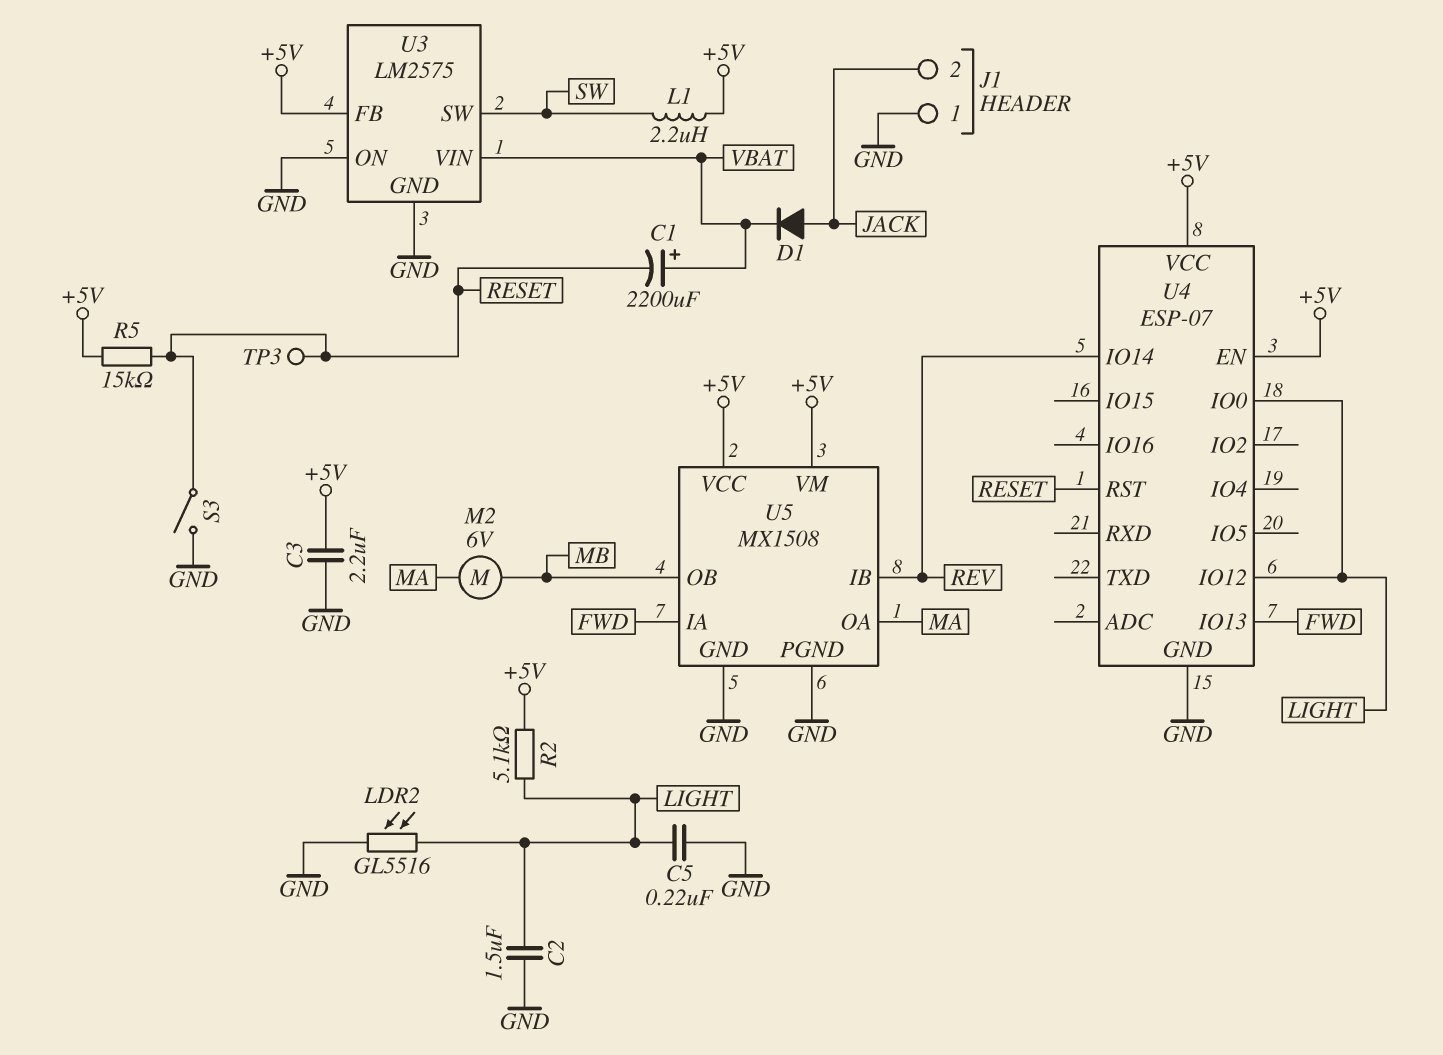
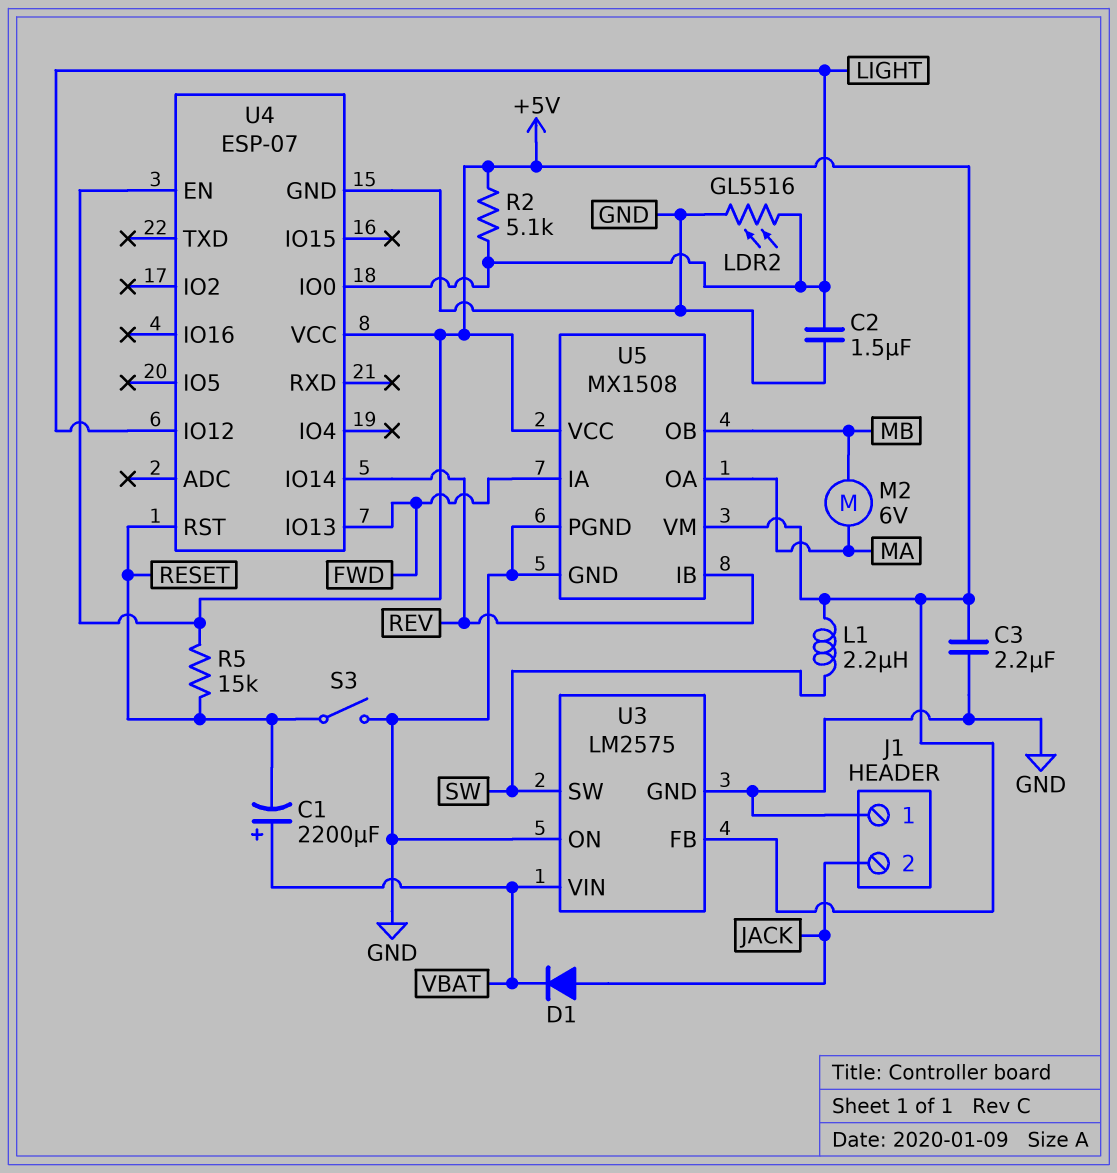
C5: 220nF (GND, LIGHT) -> none
TP3: test point (RESET) -> none

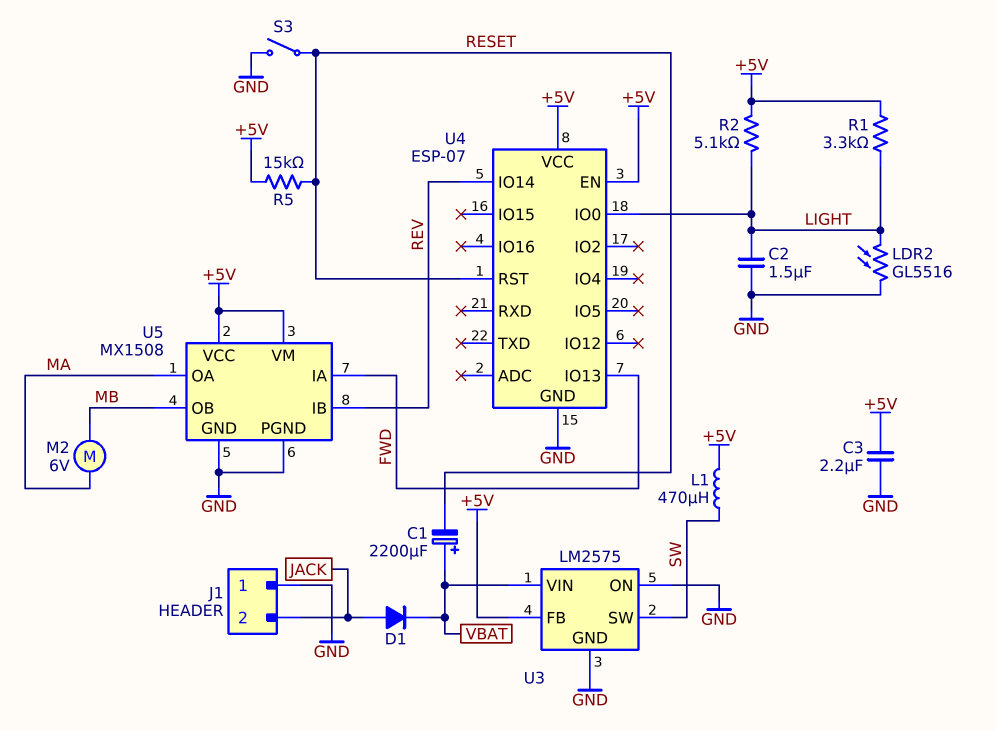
L1: 2.2uH (+5V, SW) -> 470uH (+5V, SW)
R1: none -> 3.3k (+5V, LIGHT)
U4 pin IO12: LIGHT -> none

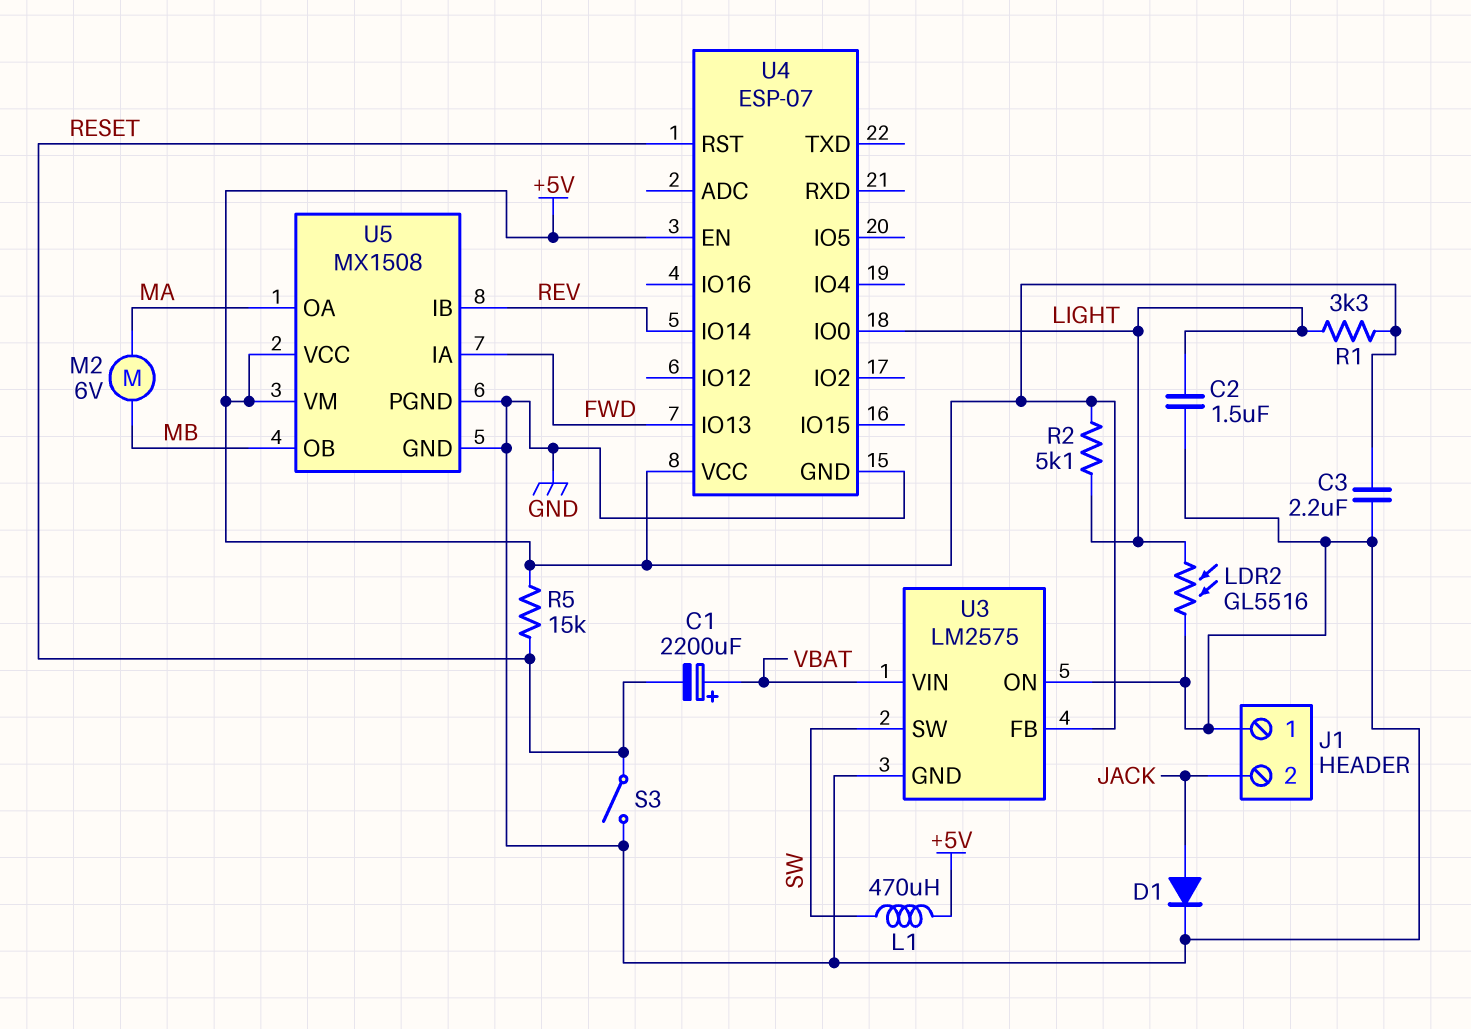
D1: diode (A JACK, K VBAT) -> diode (A JACK, K GND)

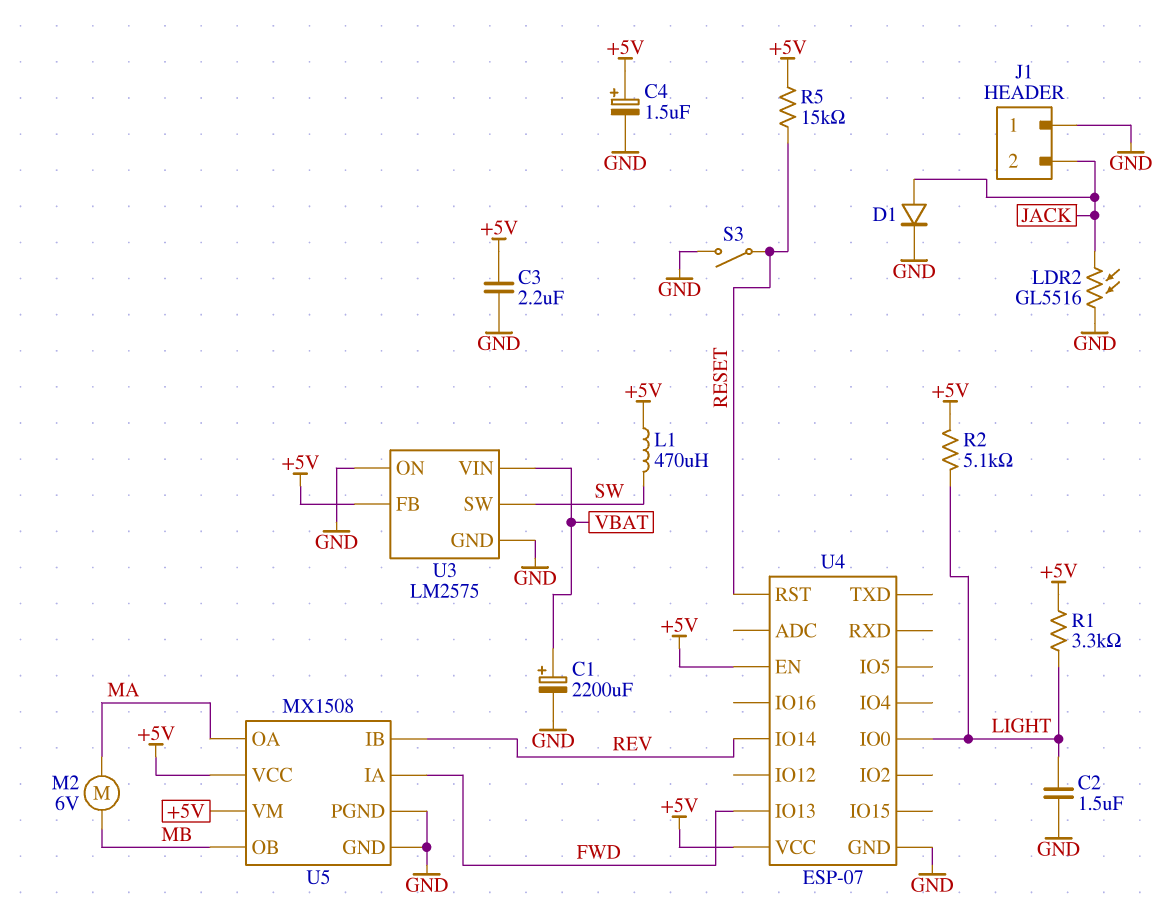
C1: 2200uF (plus VBAT, minus RESET) -> 2200uF (plus VBAT, minus GND)
C4: none -> 1.5uF (plus +5V, minus GND)
LDR2: GL5516 (GND, LIGHT) -> GL5516 (GND, JACK)

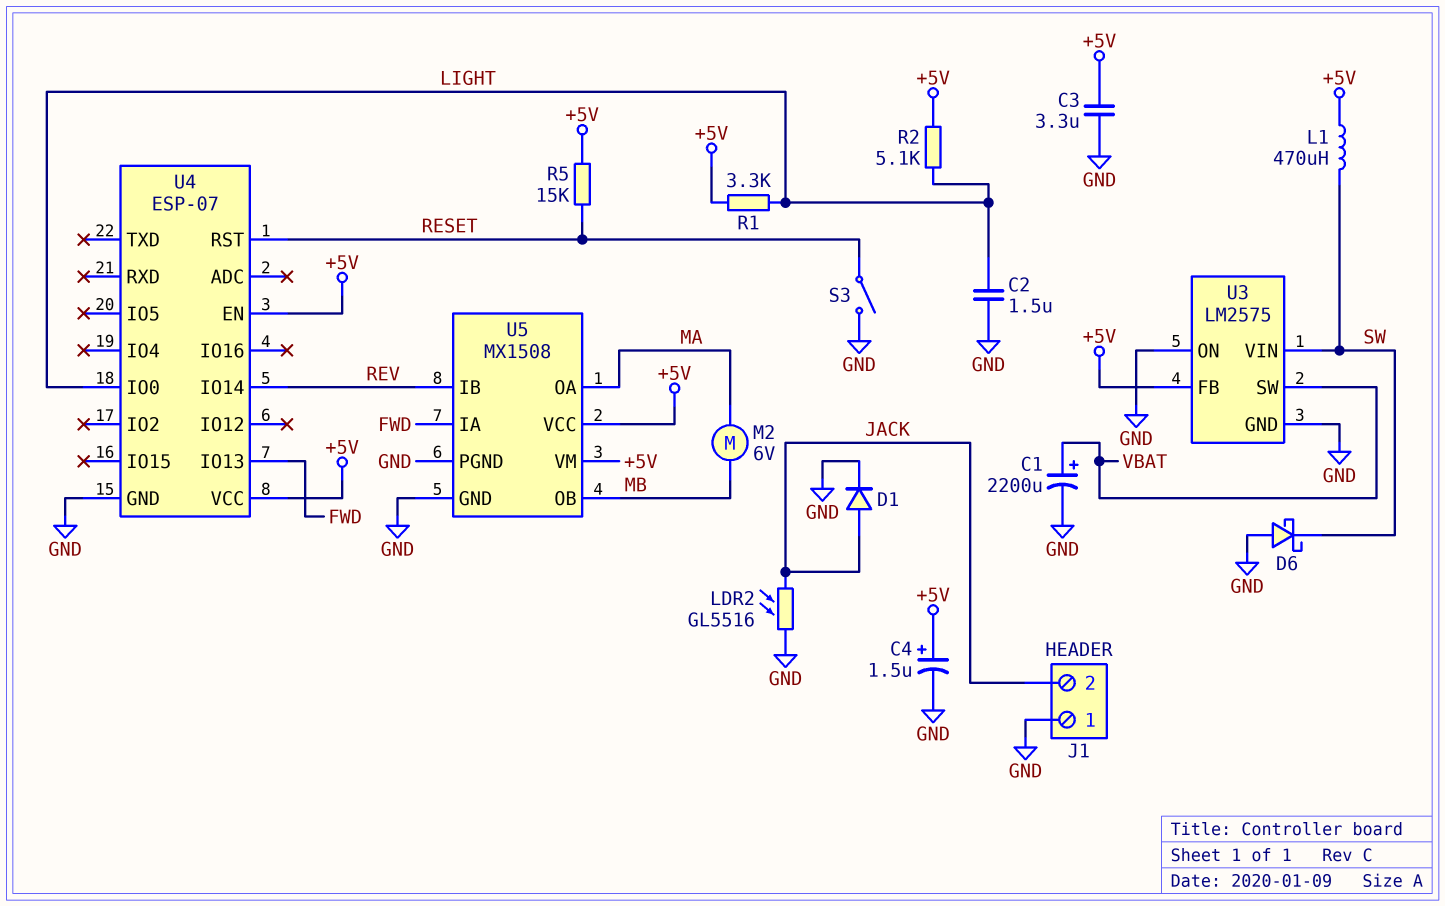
C3: 2.2uF (+5V, GND) -> 3.3uF (+5V, GND)
D6: none -> schottky (A GND, K SW)
U3 pin SW: SW -> VBAT
U3 pin VIN: VBAT -> SW

